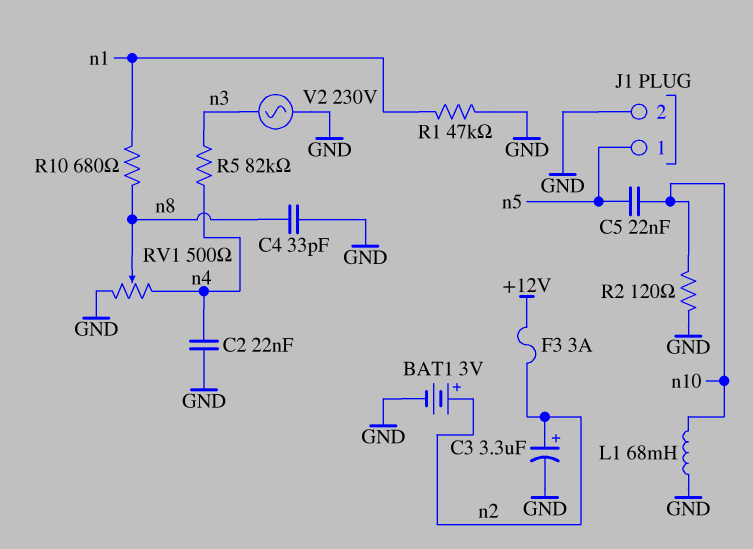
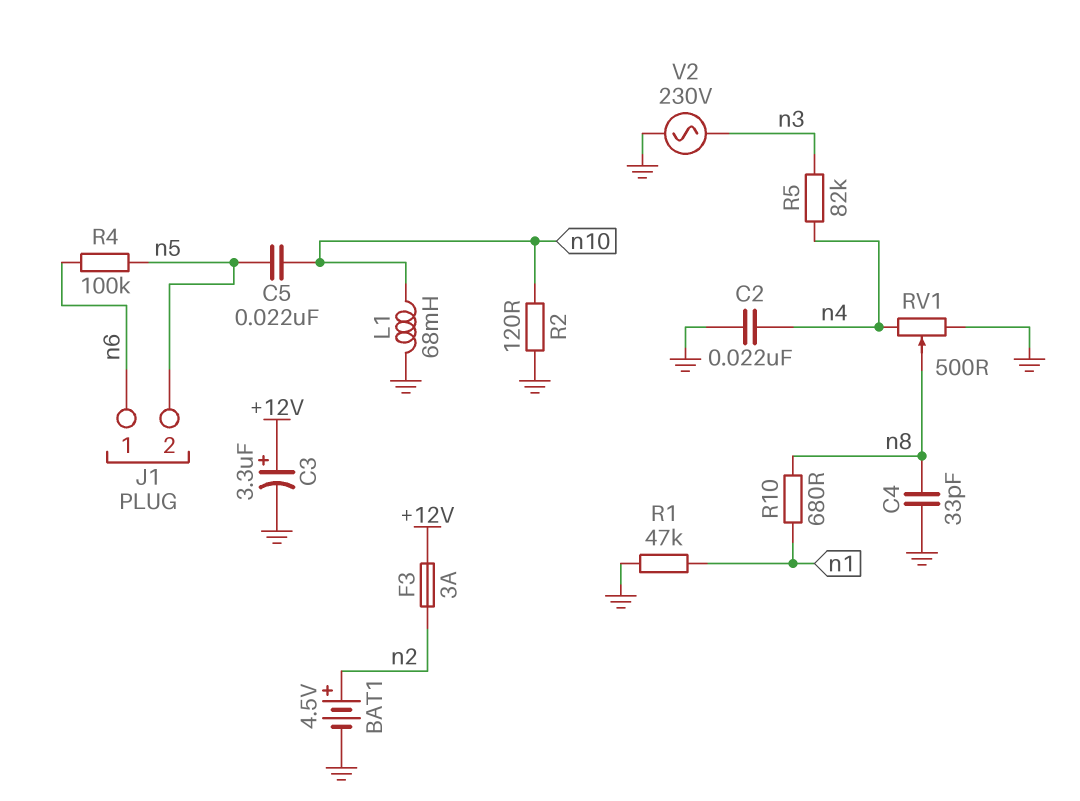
BAT1: 3V (plus n2, minus GND) -> 4.5V (plus n2, minus GND)
C3: 3.3uF (plus n2, minus GND) -> 3.3uF (plus +12V, minus GND)
J1 pin 1: n5 -> n6
J1 pin 2: GND -> n5
R4: none -> 100k (n5, n6)

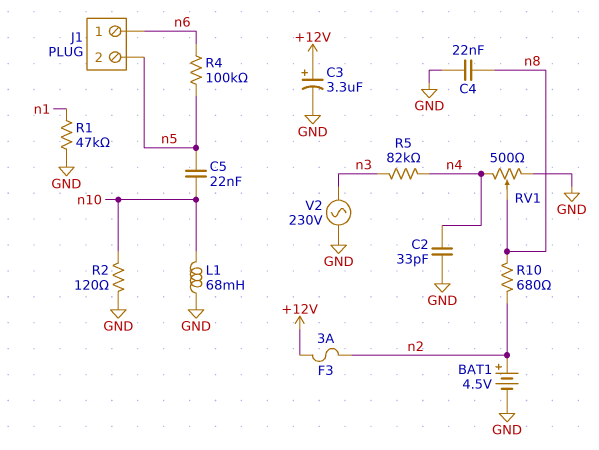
C2: 22nF (GND, n4) -> 33pF (GND, n4)
C4: 33pF (GND, n8) -> 22nF (GND, n8)
R10: 680 (n1, n8) -> 680 (n2, n8)

